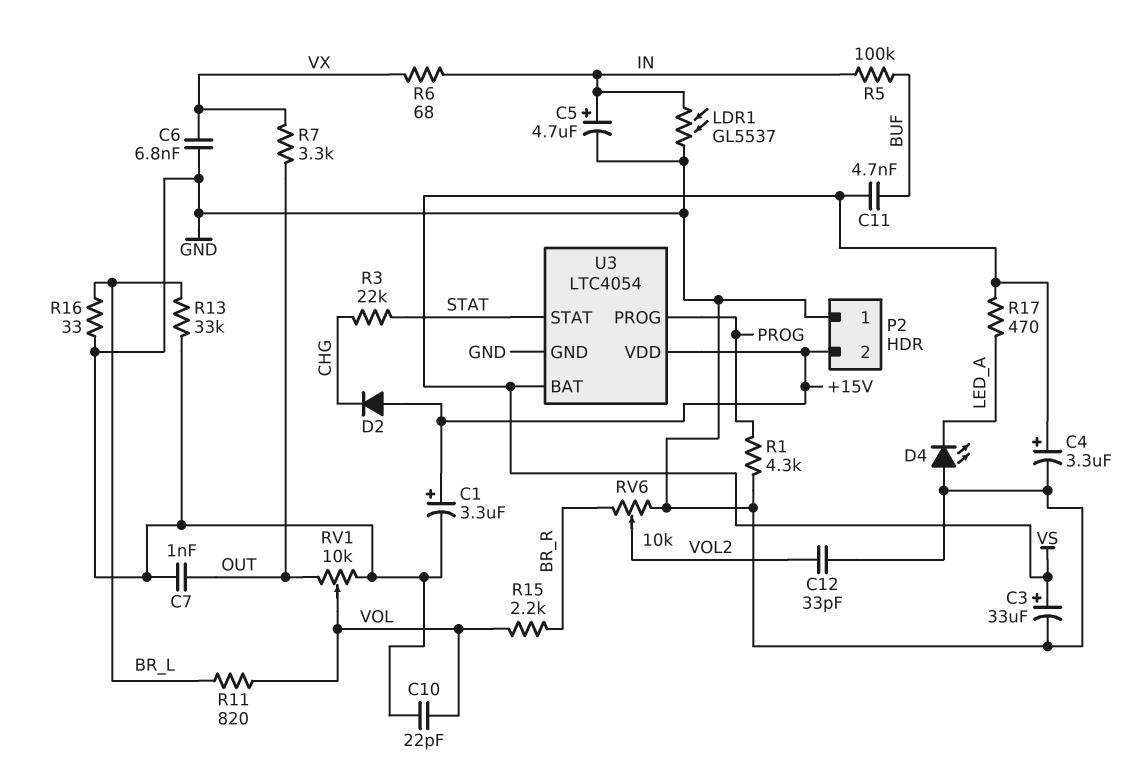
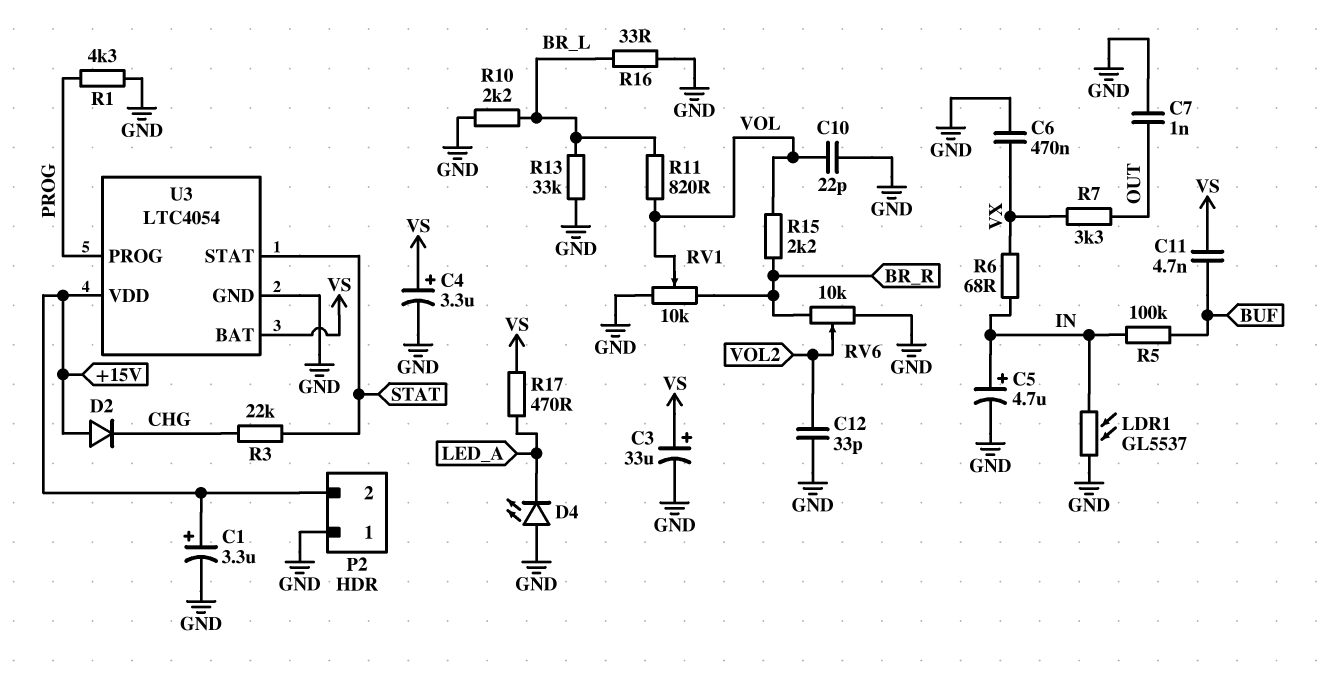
C6: 6.8nF (GND, VX) -> 470nF (GND, VX)
R10: none -> 2.2k (BR_L, GND)
RV1: 10k (GND, OUT, wiper VOL) -> 10k (BR_R, GND, wiper VOL)

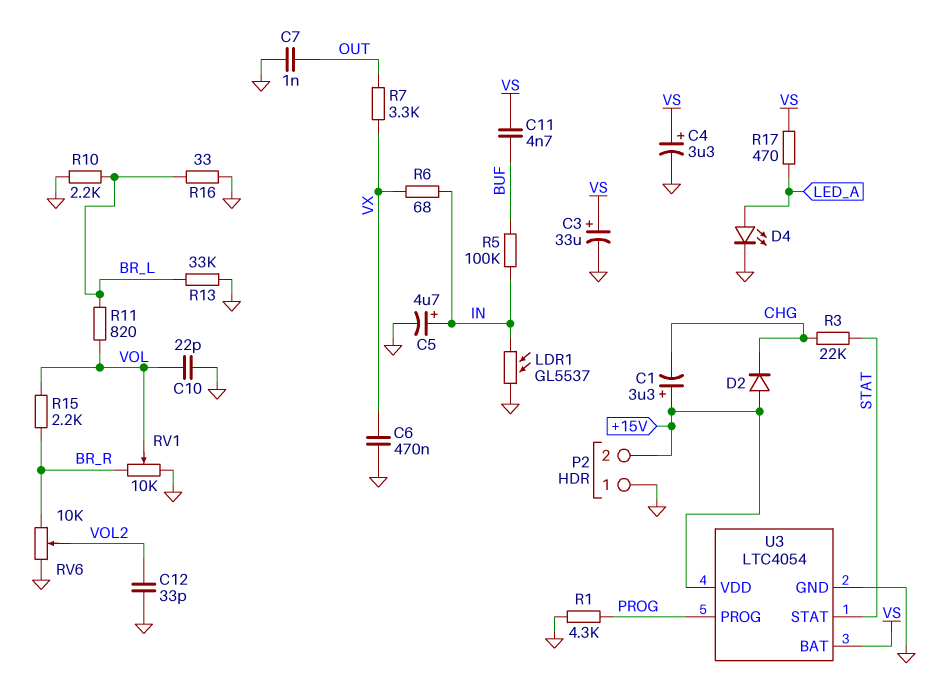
C1: 3.3uF (plus +15V, minus GND) -> 3.3uF (plus +15V, minus CHG)
D4: LED (A GND, K LED_A) -> LED (A LED_A, K GND)

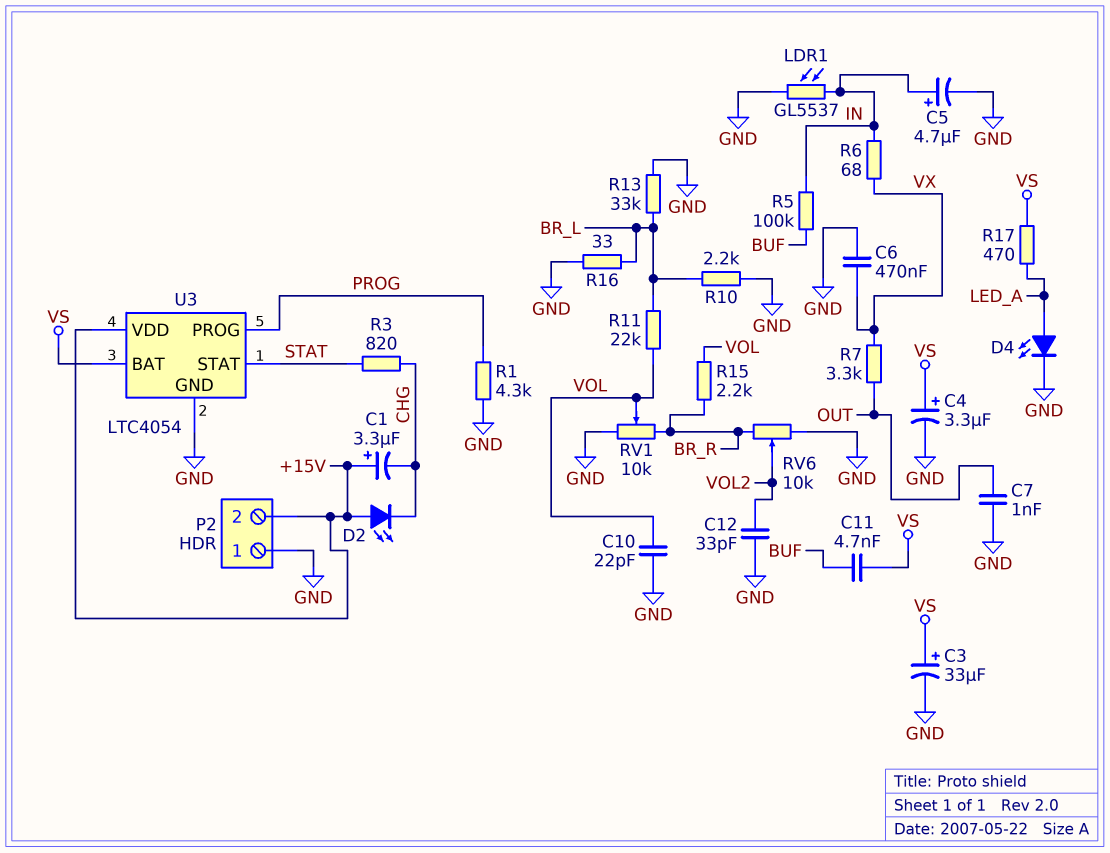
D2: diode (A +15V, K CHG) -> LED (A +15V, K CHG)
R3: 22k (CHG, STAT) -> 820 (CHG, STAT)
R11: 820 (BR_L, VOL) -> 22k (BR_L, VOL)

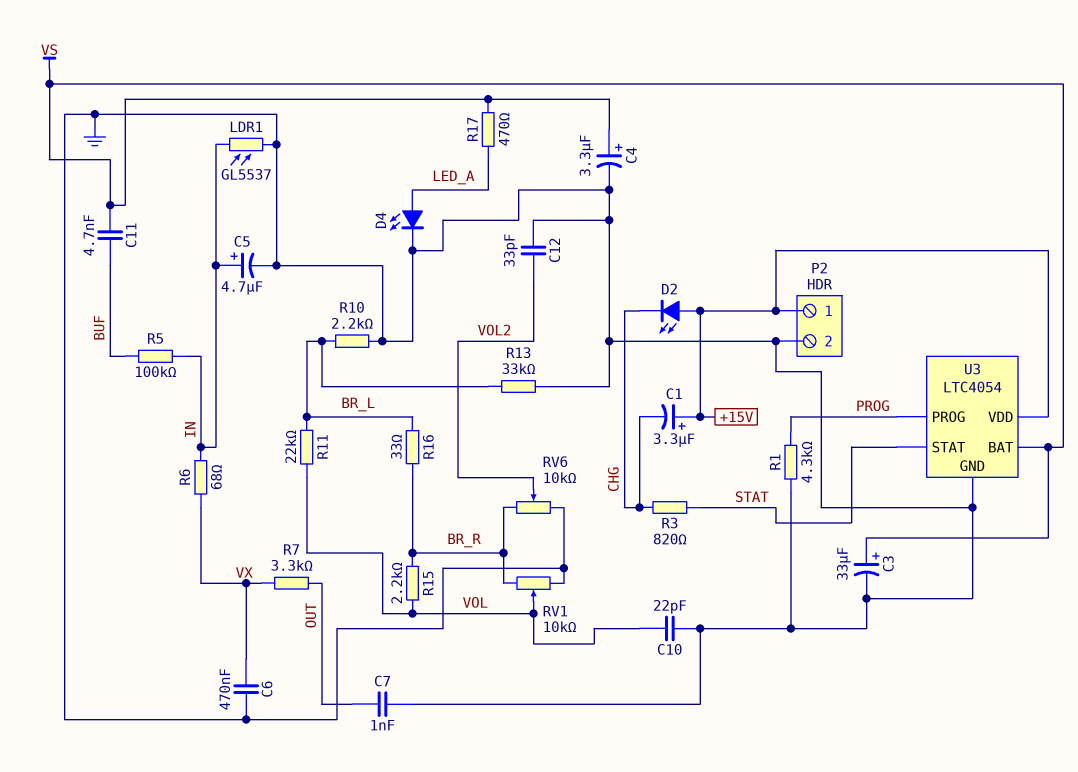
P2 pin 1: GND -> +15V
P2 pin 2: +15V -> GND
R16: 33 (BR_L, GND) -> 33 (BR_L, BR_R)

